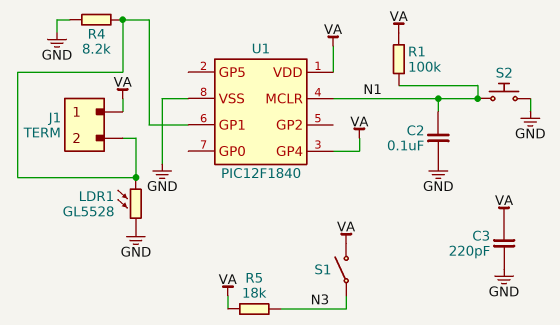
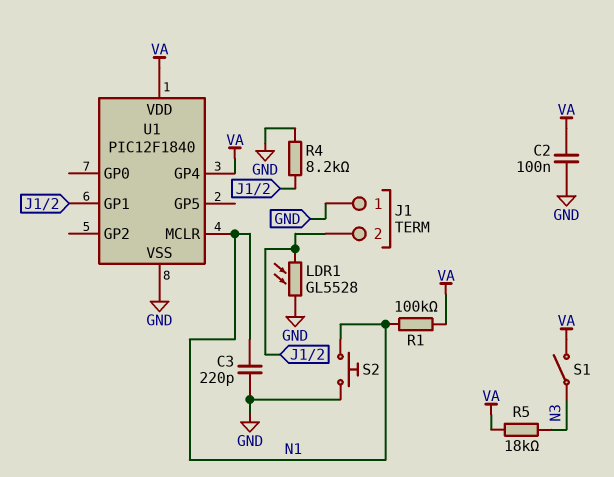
C2: 100nF (GND, N1) -> 100nF (GND, VA)
C3: 220pF (GND, VA) -> 220pF (GND, N1)
J1 pin 1: VA -> GND

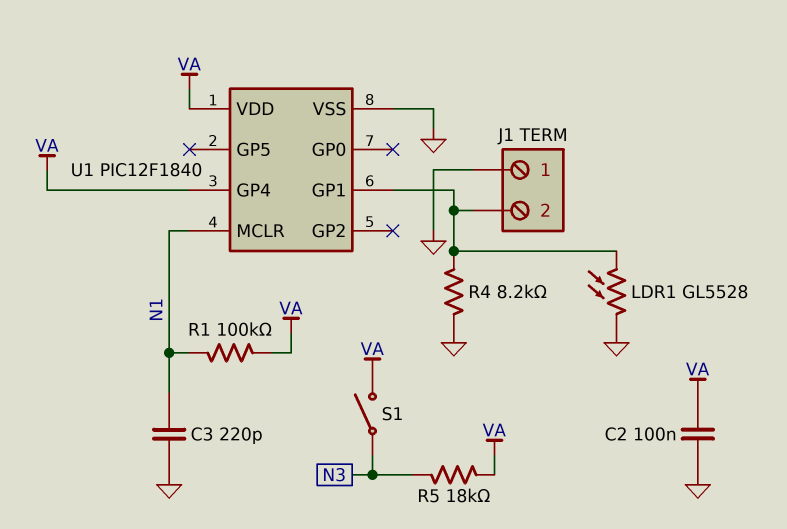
S2: button (GND, N1) -> none

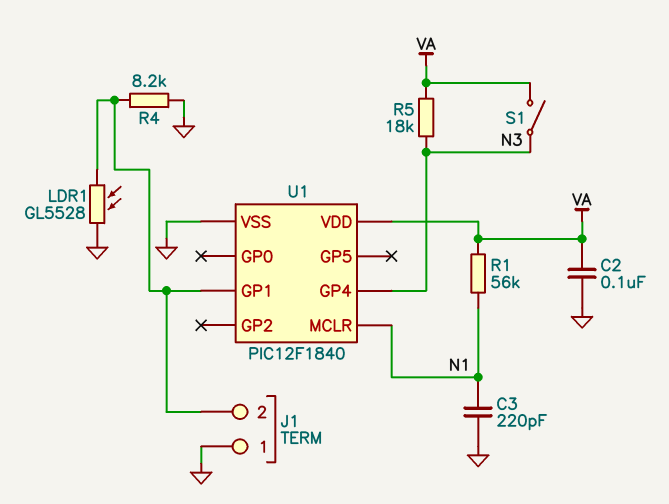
R1: 100k (N1, VA) -> 56k (N1, VA)
U1 pin GP4: VA -> N3

